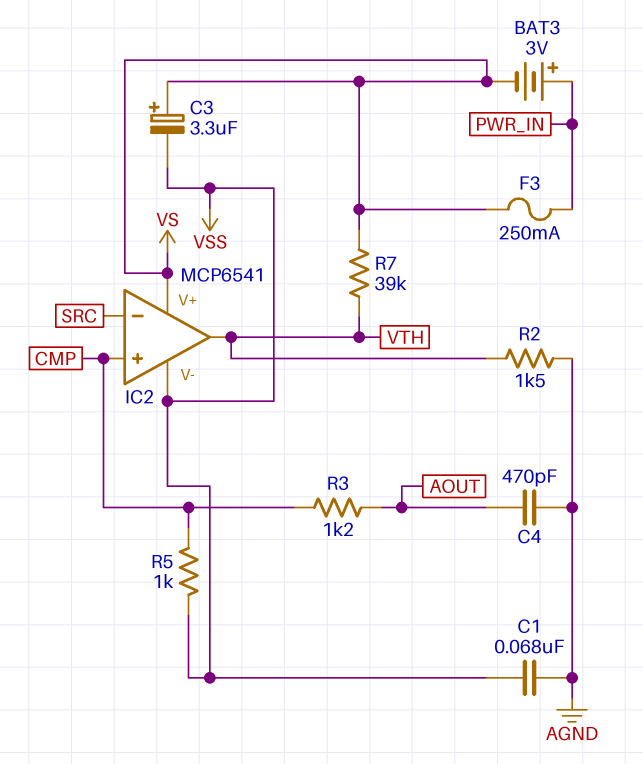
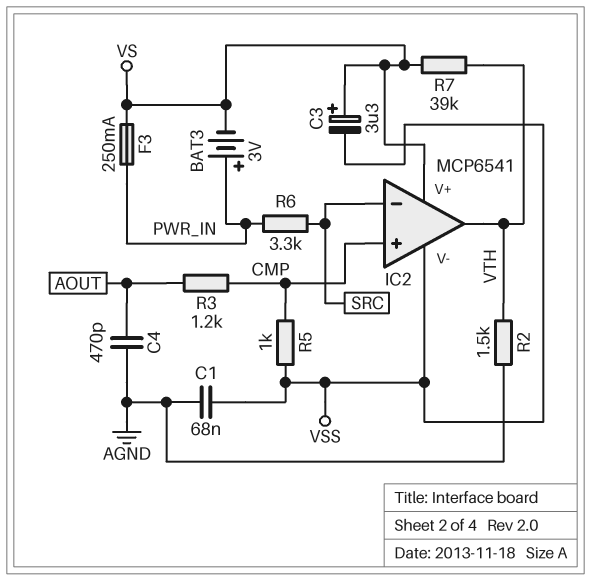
R6: none -> 3.3k (PWR_IN, SRC)

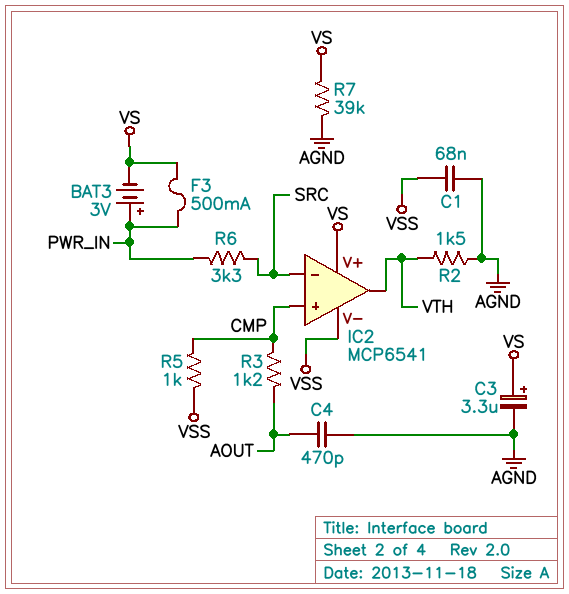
C3: 3.3uF (plus VS, minus VSS) -> 3.3uF (plus VS, minus AGND)
F3: 250mA (PWR_IN, VS) -> 500mA (PWR_IN, VS)
R7: 39k (VS, VTH) -> 39k (AGND, VS)

